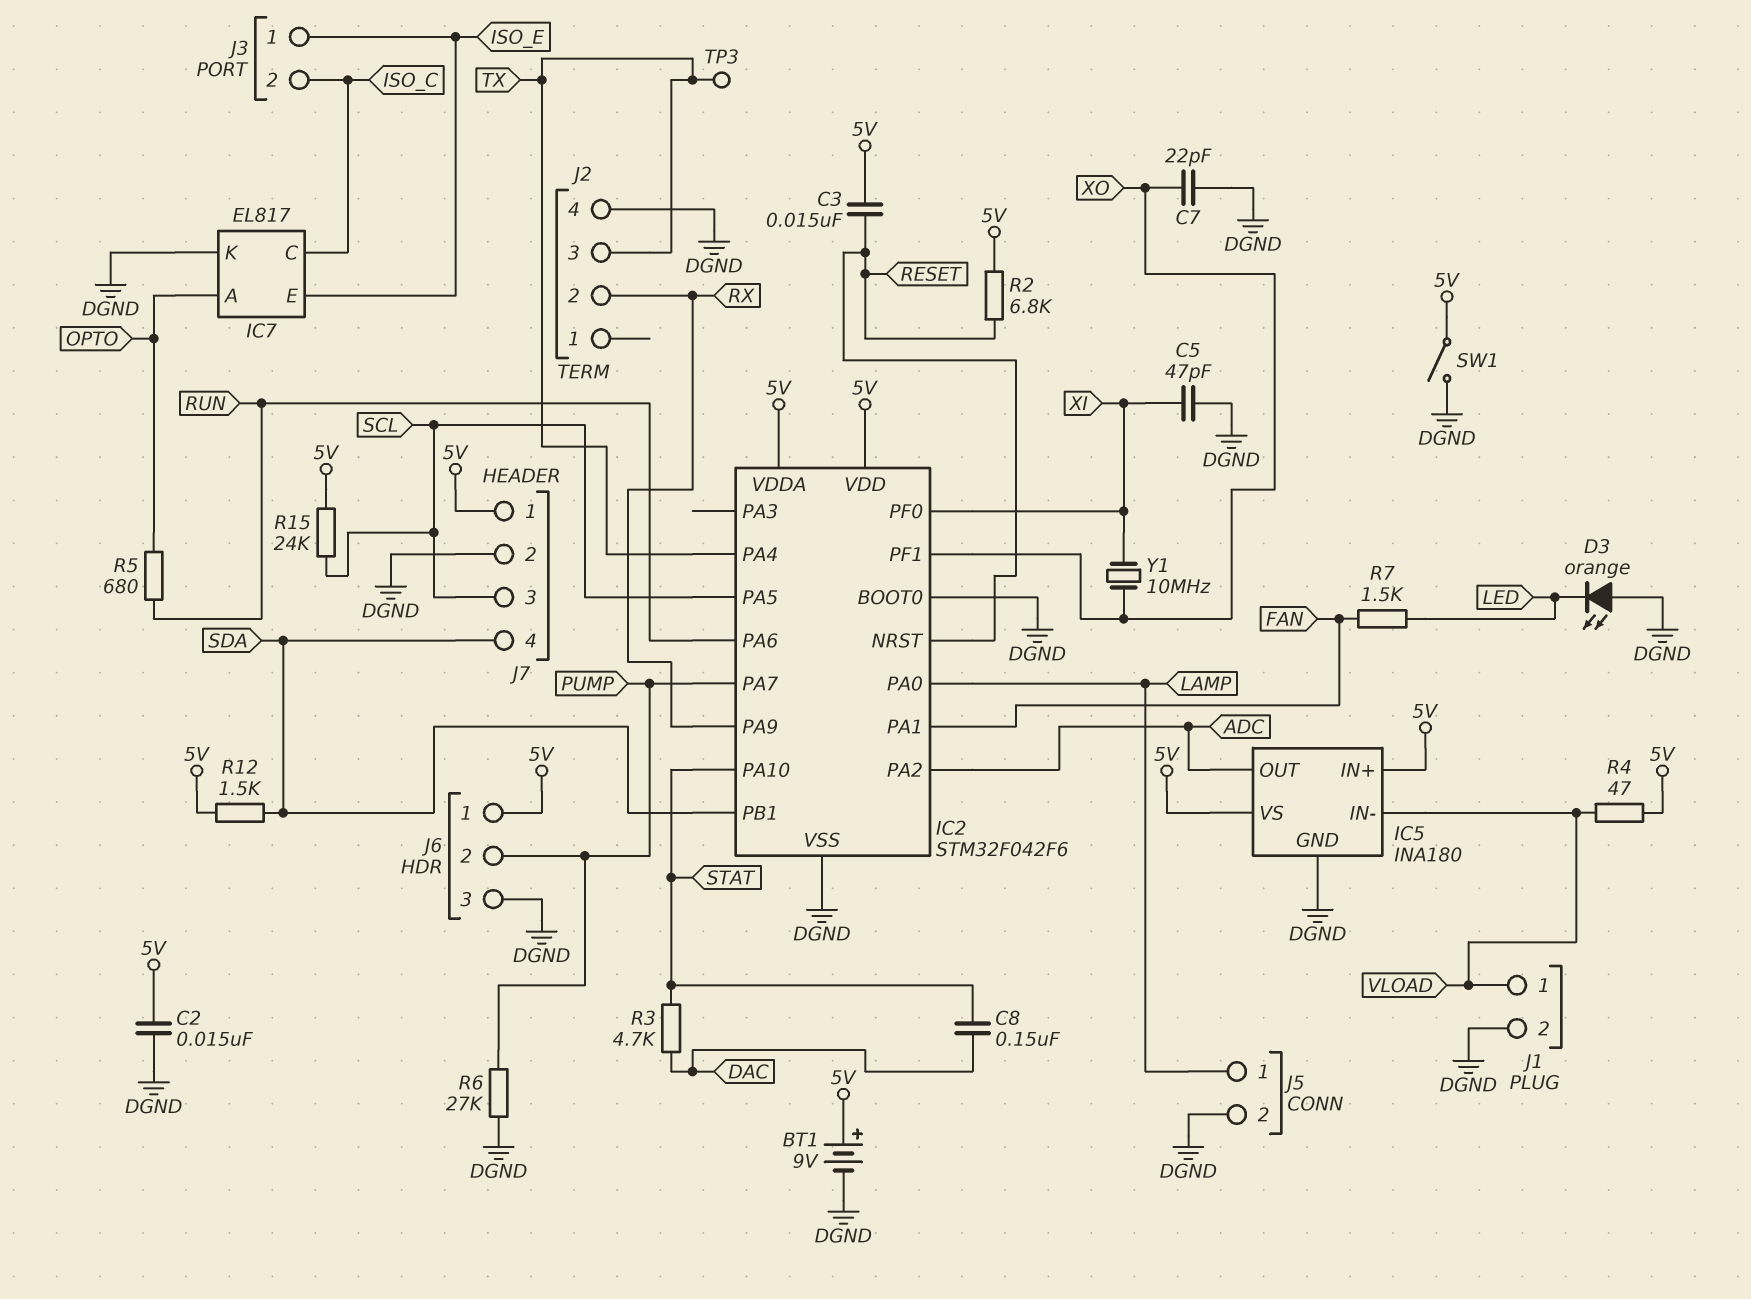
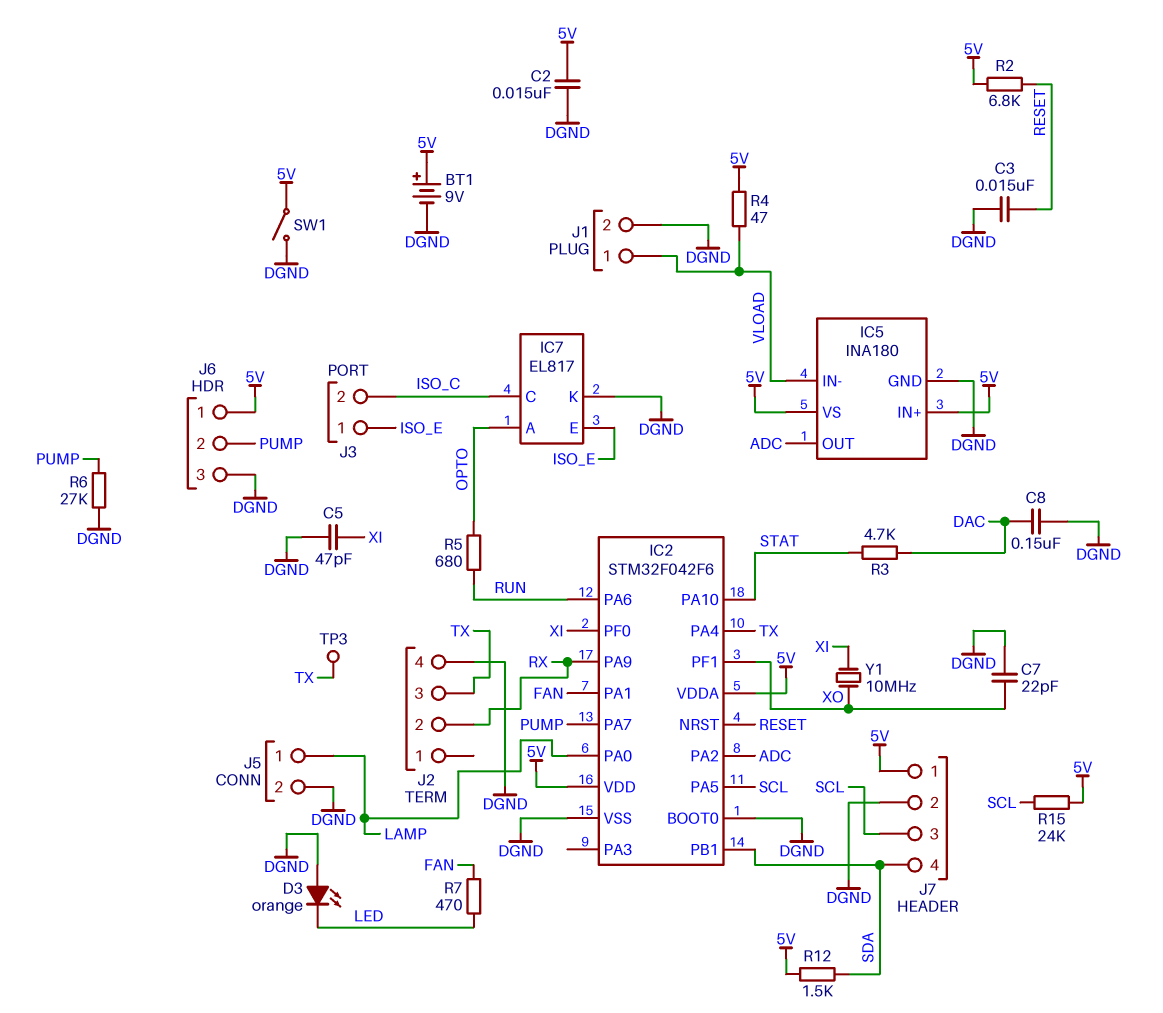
C3: 15nF (5V, RESET) -> 15nF (DGND, RESET)
C8: 150nF (DAC, STAT) -> 150nF (DAC, DGND)
R7: 1.5k (FAN, LED) -> 470 (FAN, LED)

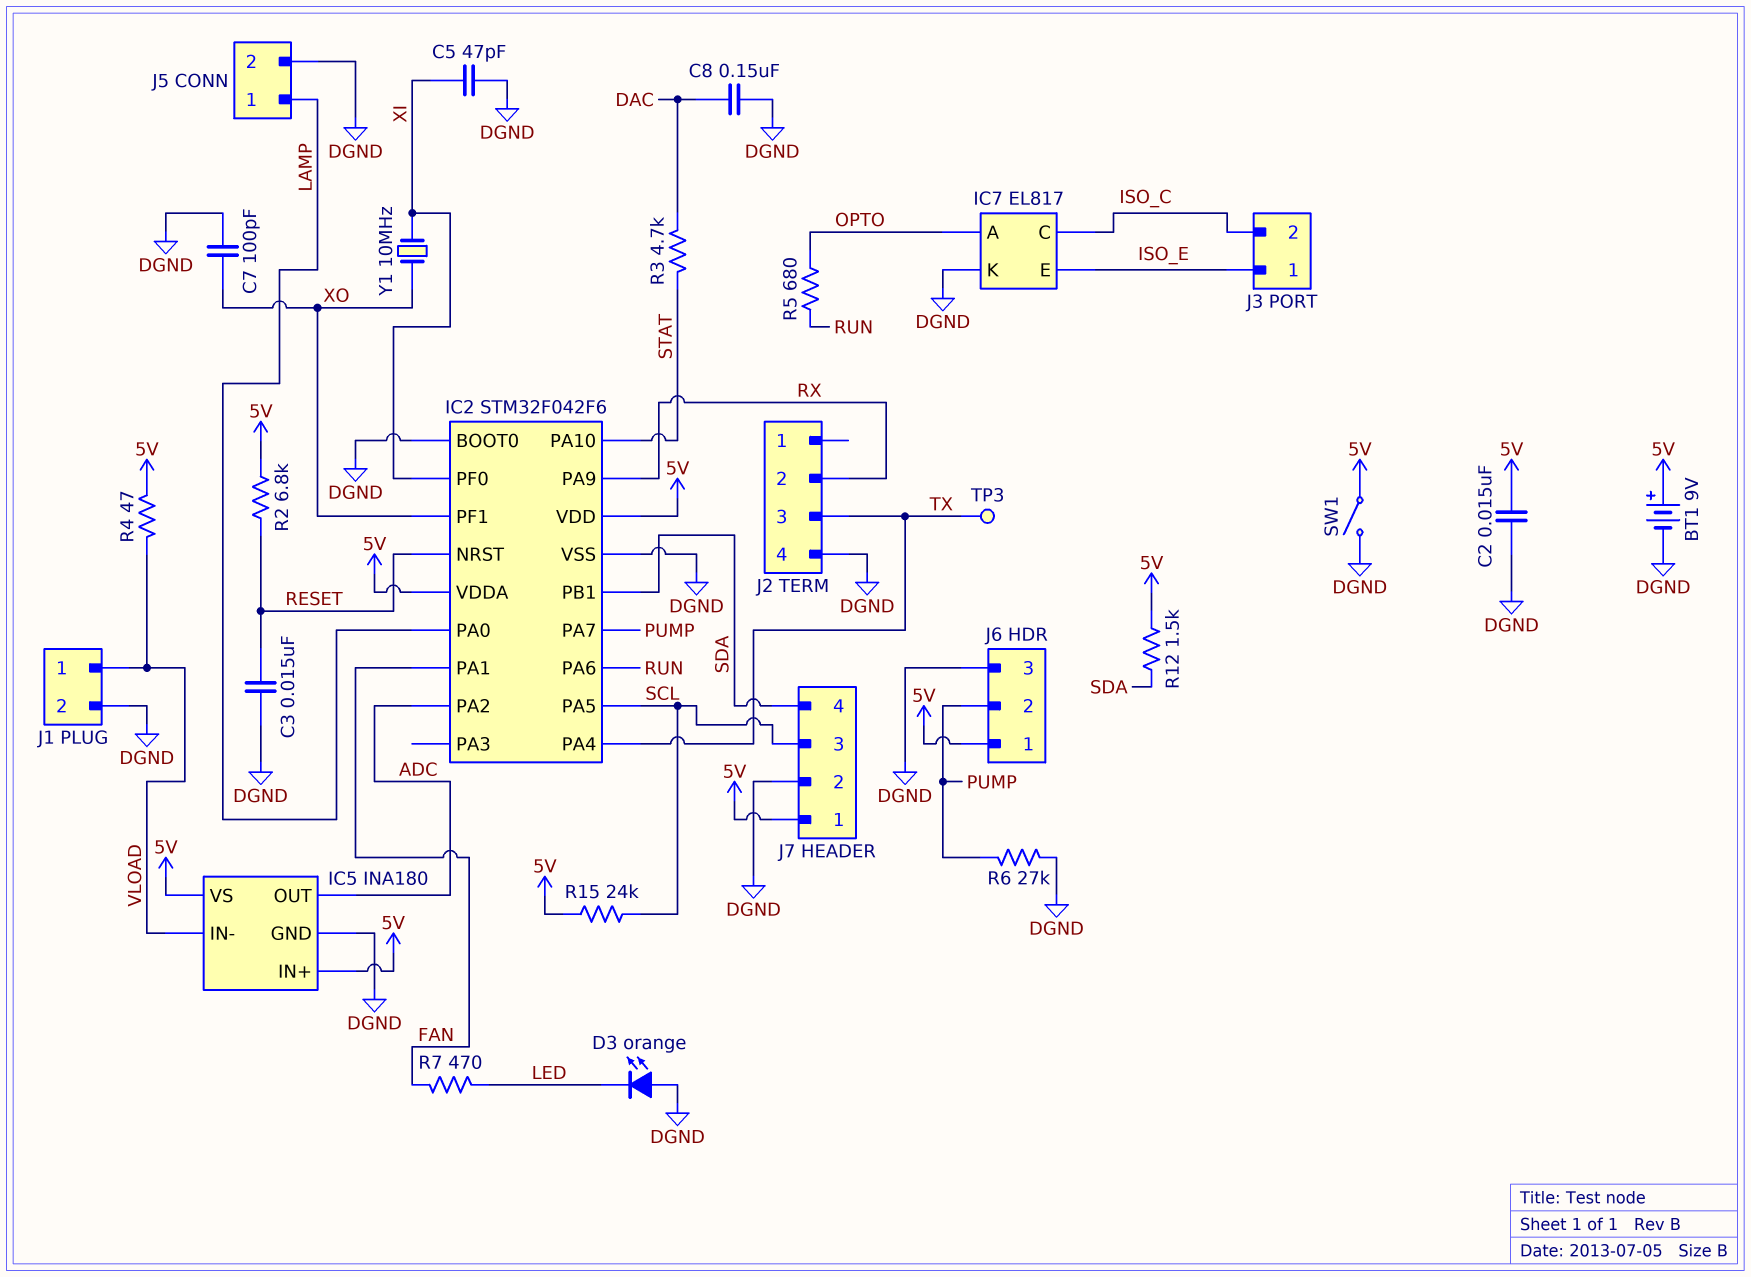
C7: 22pF (DGND, XO) -> 100pF (DGND, XO)

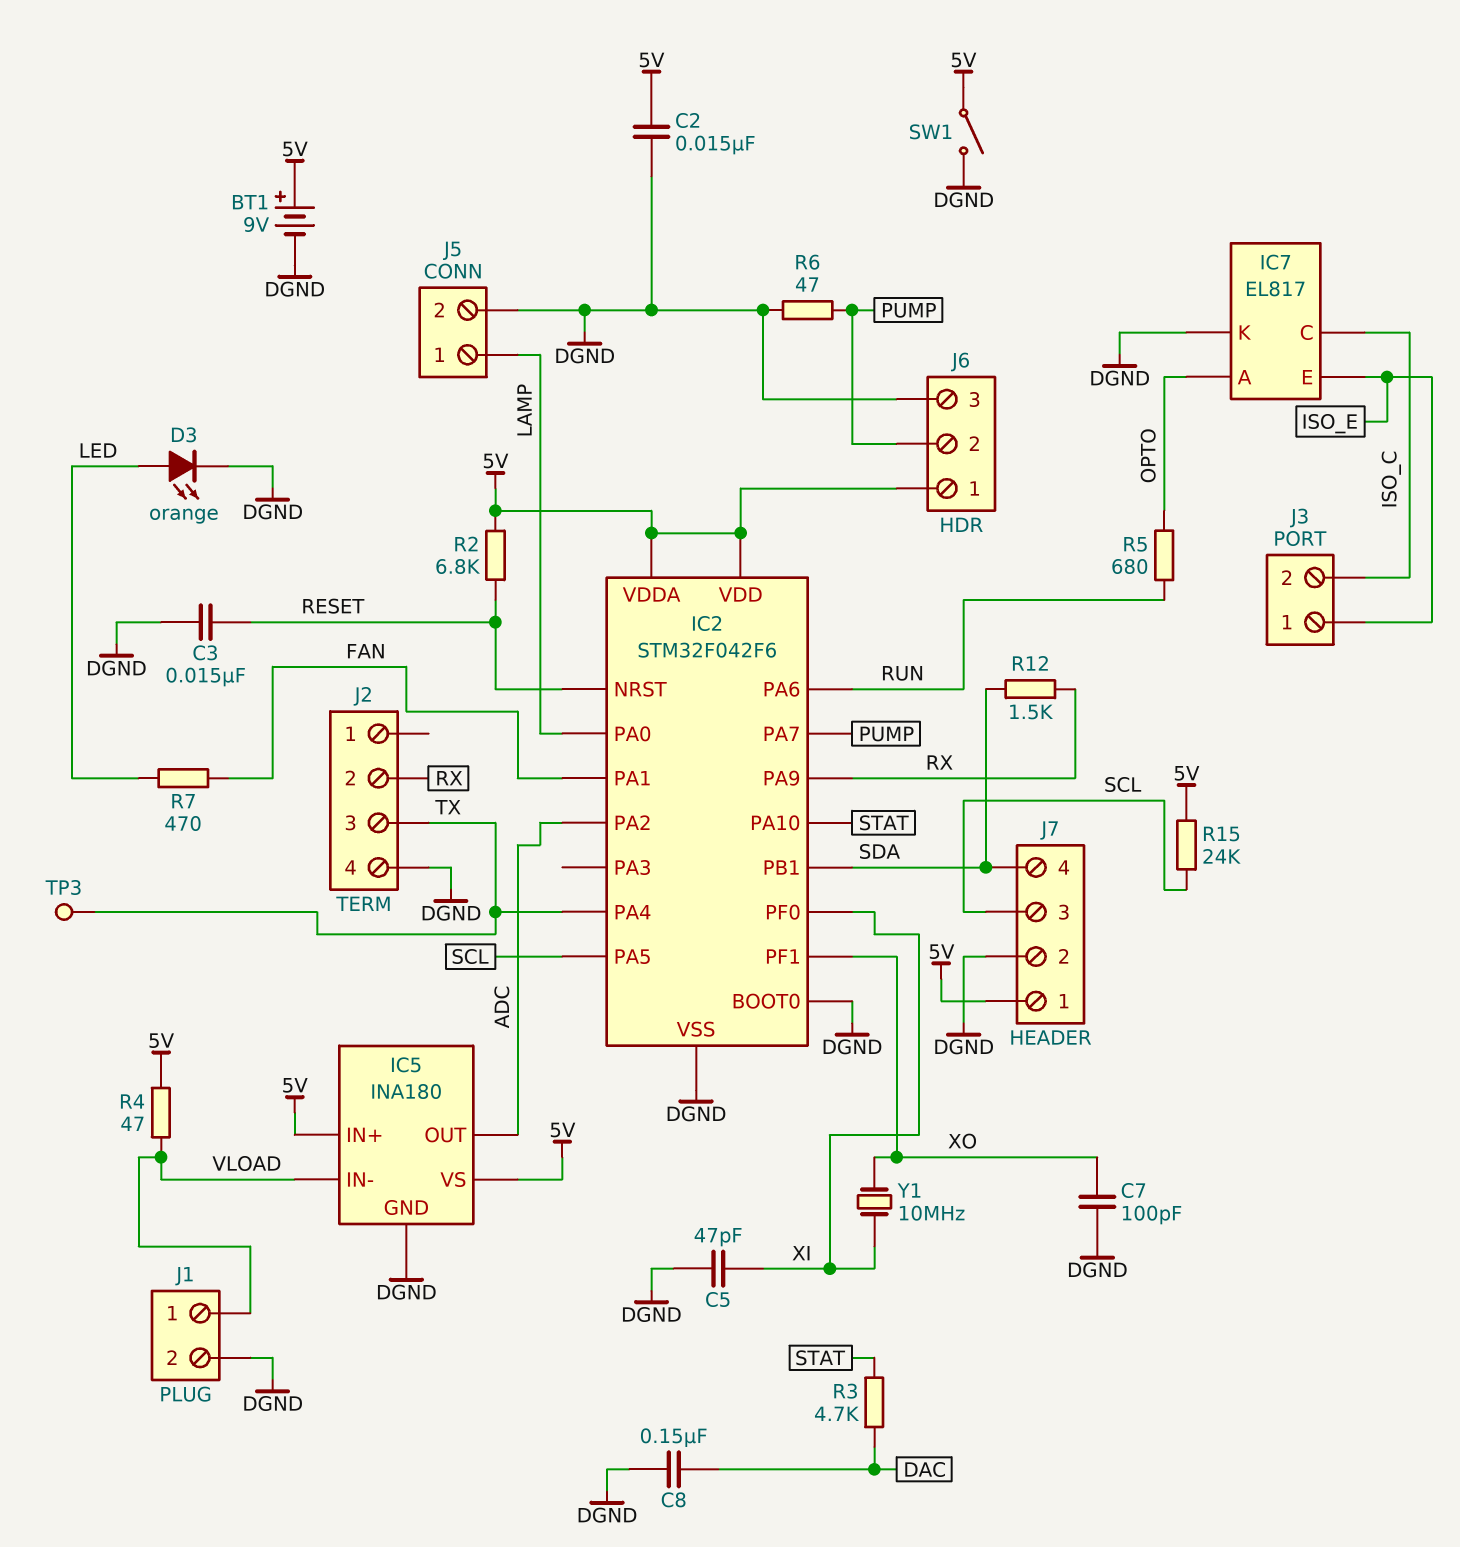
D3: LED orange (A DGND, K LED) -> LED orange (A LED, K DGND)
R6: 27k (DGND, PUMP) -> 47 (DGND, PUMP)
R12: 1.5k (5V, SDA) -> 1.5k (RX, SDA)

